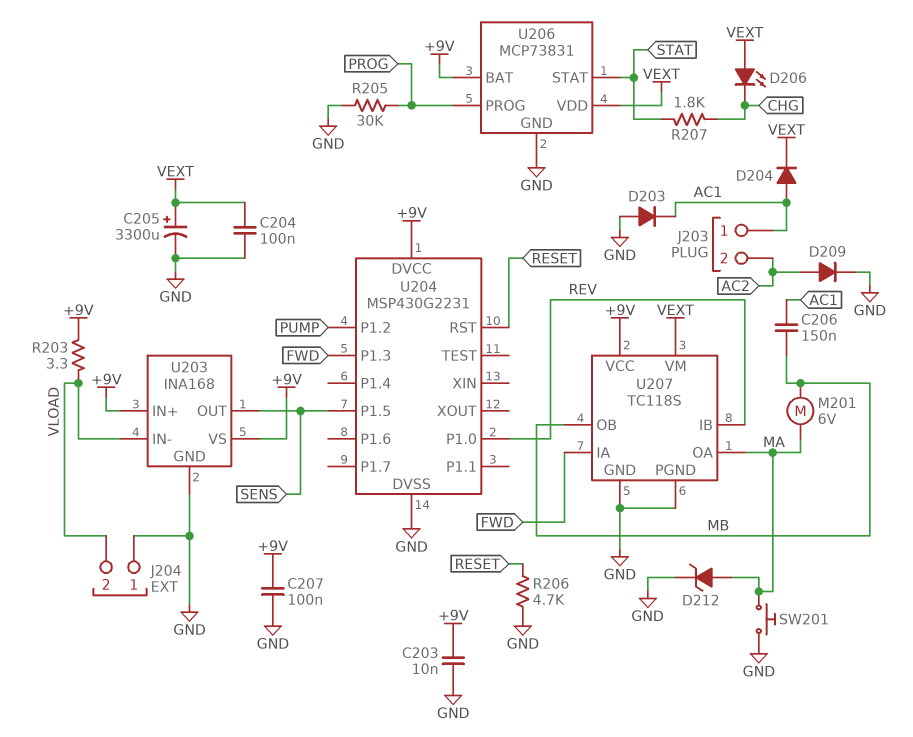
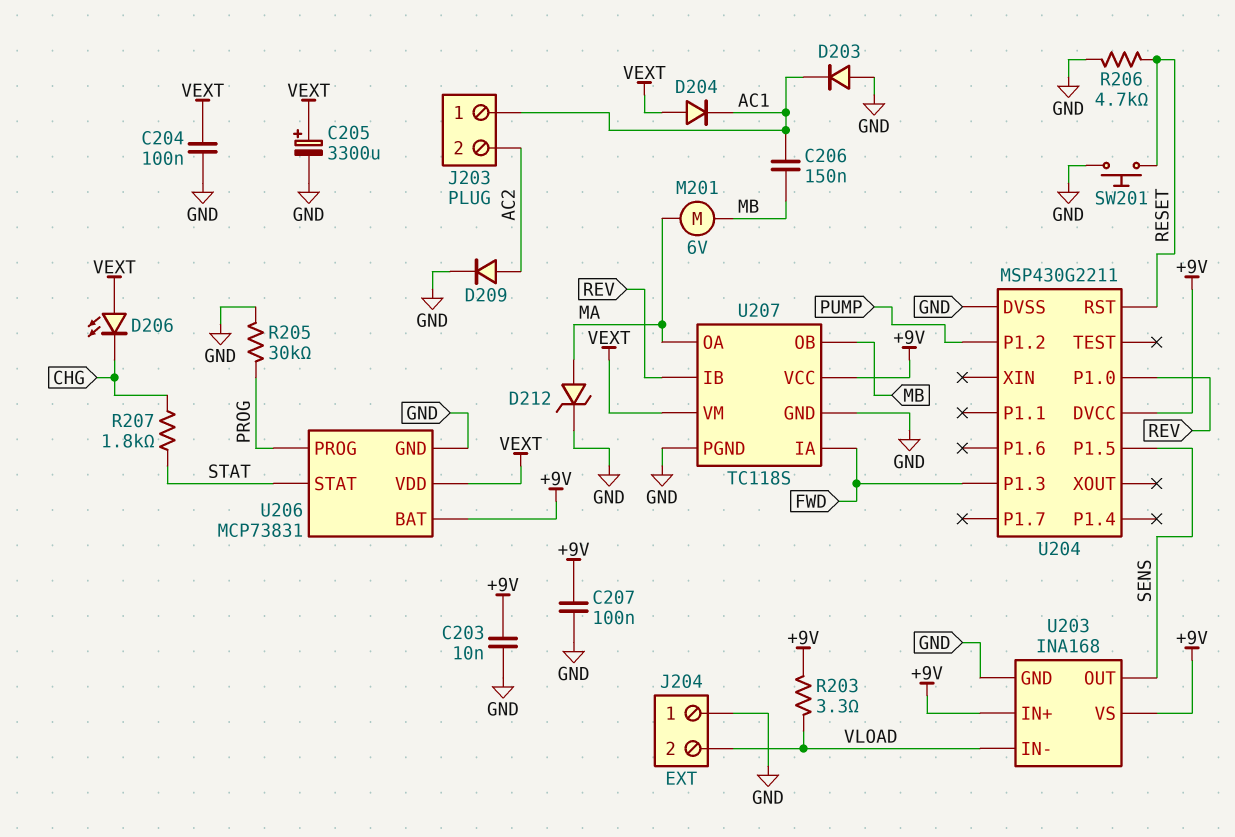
D204: diode (A AC1, K VEXT) -> diode (A VEXT, K AC1)
SW201: button (GND, MA) -> button (GND, RESET)
U204: MSP430G2231 -> MSP430G2211

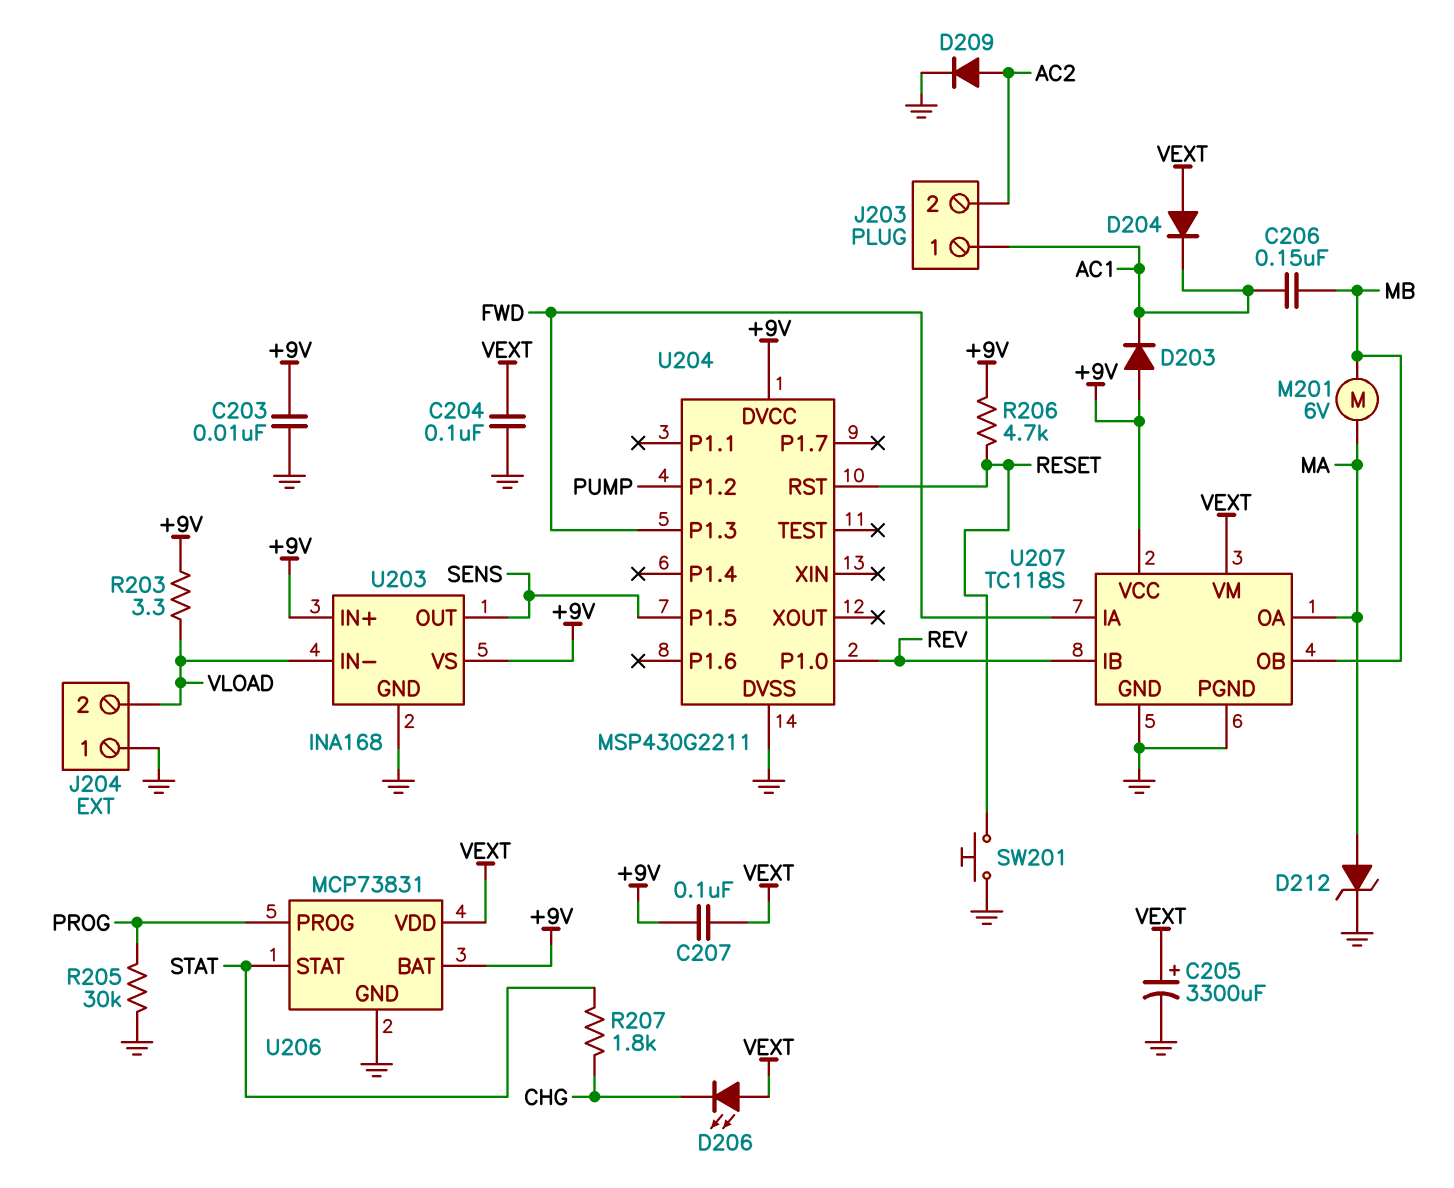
C207: 100nF (+9V, GND) -> 100nF (+9V, VEXT)
D203: diode (A GND, K AC1) -> diode (A +9V, K AC1)
R206: 4.7k (GND, RESET) -> 4.7k (+9V, RESET)

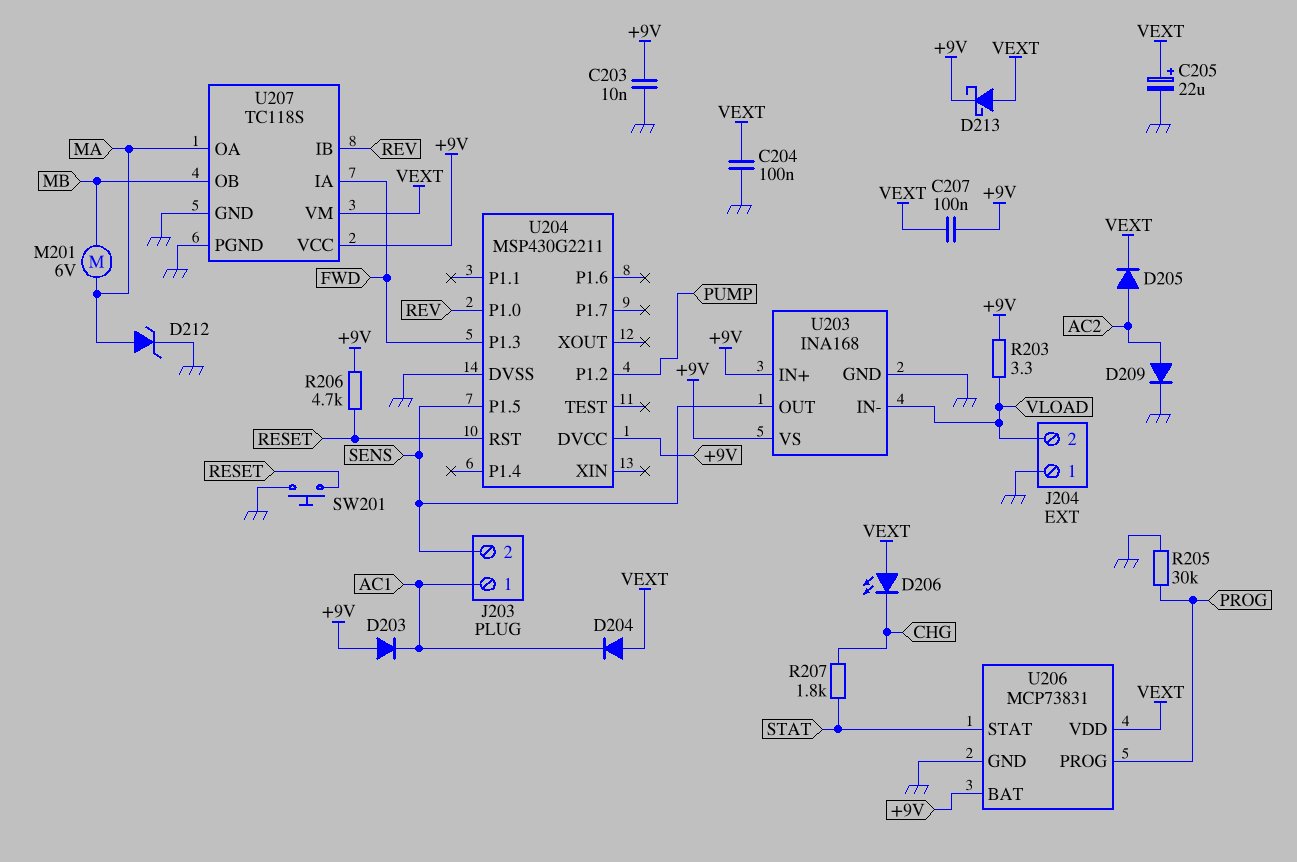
C205: 3300uF (plus VEXT, minus GND) -> 22uF (plus VEXT, minus GND)
C206: 150nF (AC1, MB) -> none
D205: none -> diode (A AC2, K VEXT)
D213: none -> schottky (A VEXT, K +9V)
J203 pin 2: AC2 -> SENS

